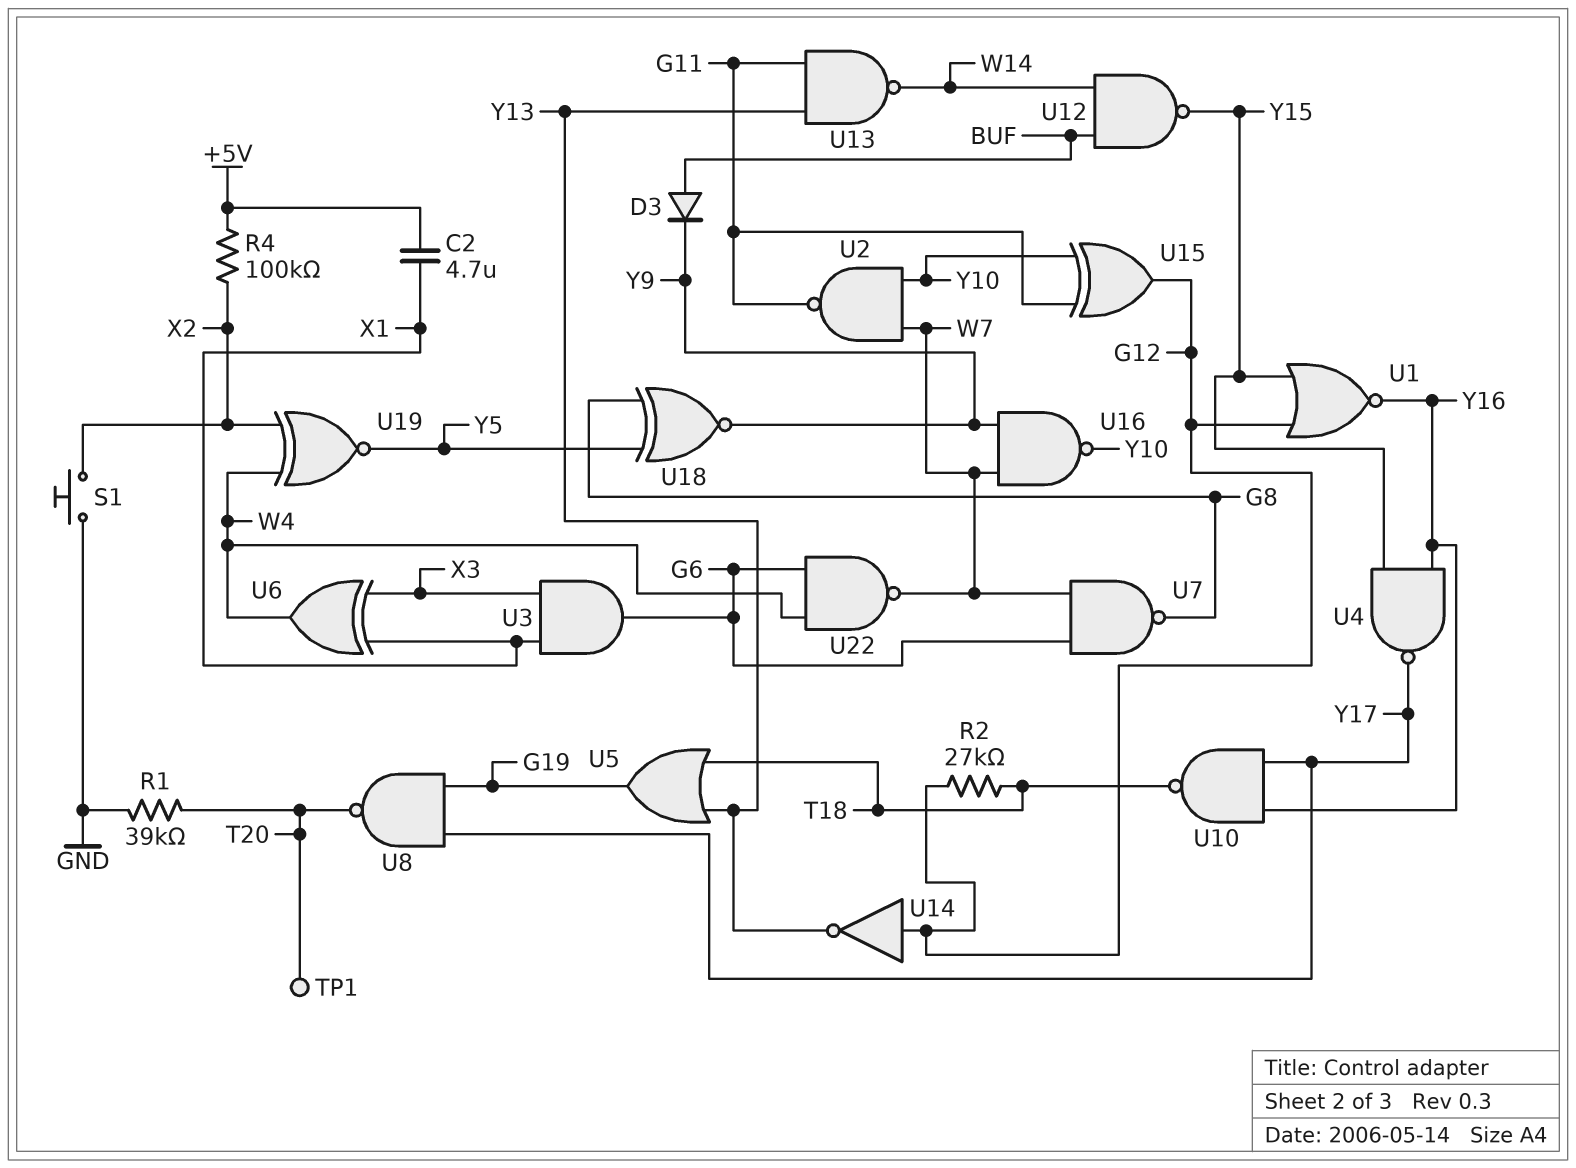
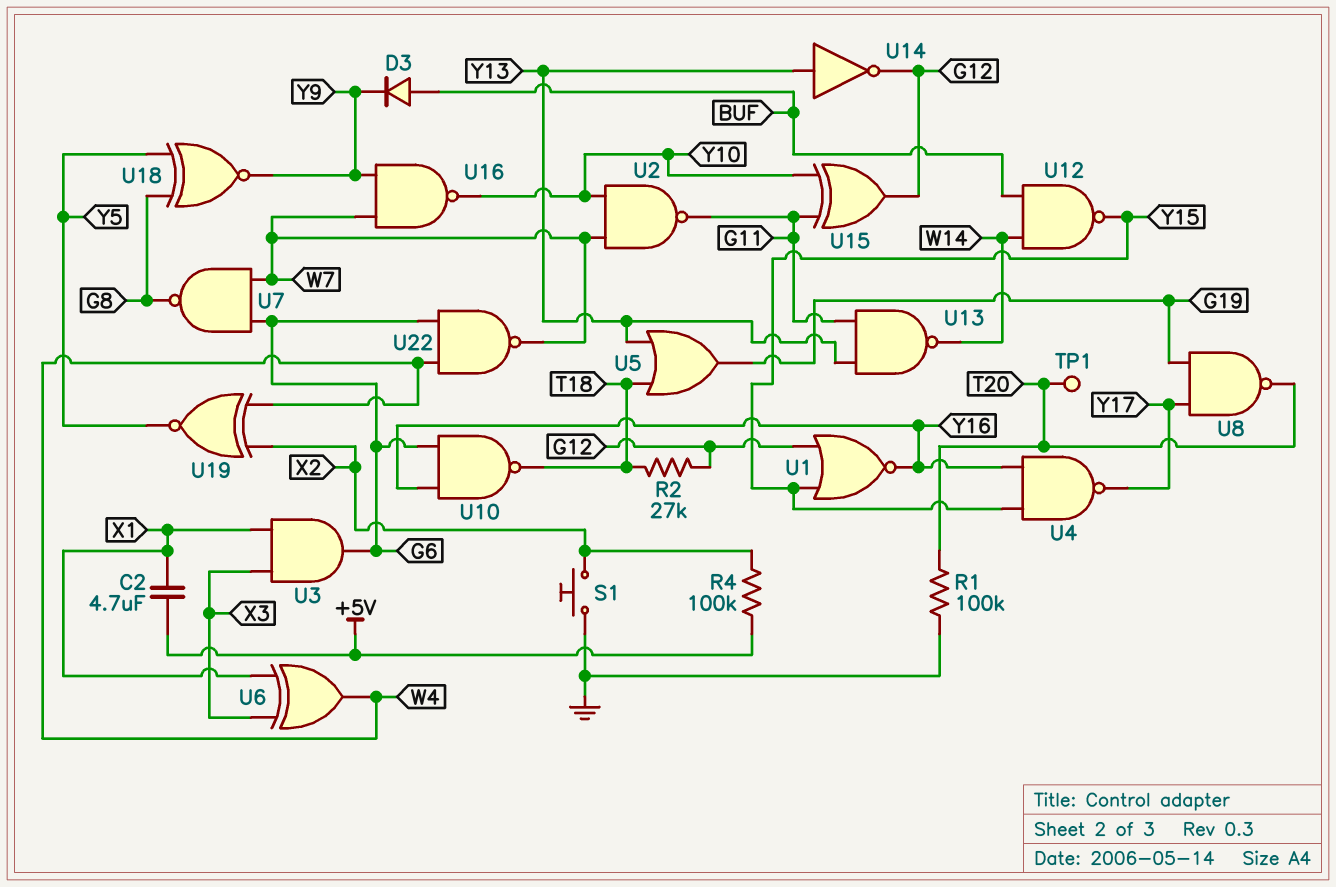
R1: 39k (GND, T20) -> 100k (GND, T20)
U10: NAND (in Y16, in Y17, out T18) -> NAND (in G6, in Y16, out T18)
U14: NOT (in G12, out Y13) -> NOT (in Y13, out G12)

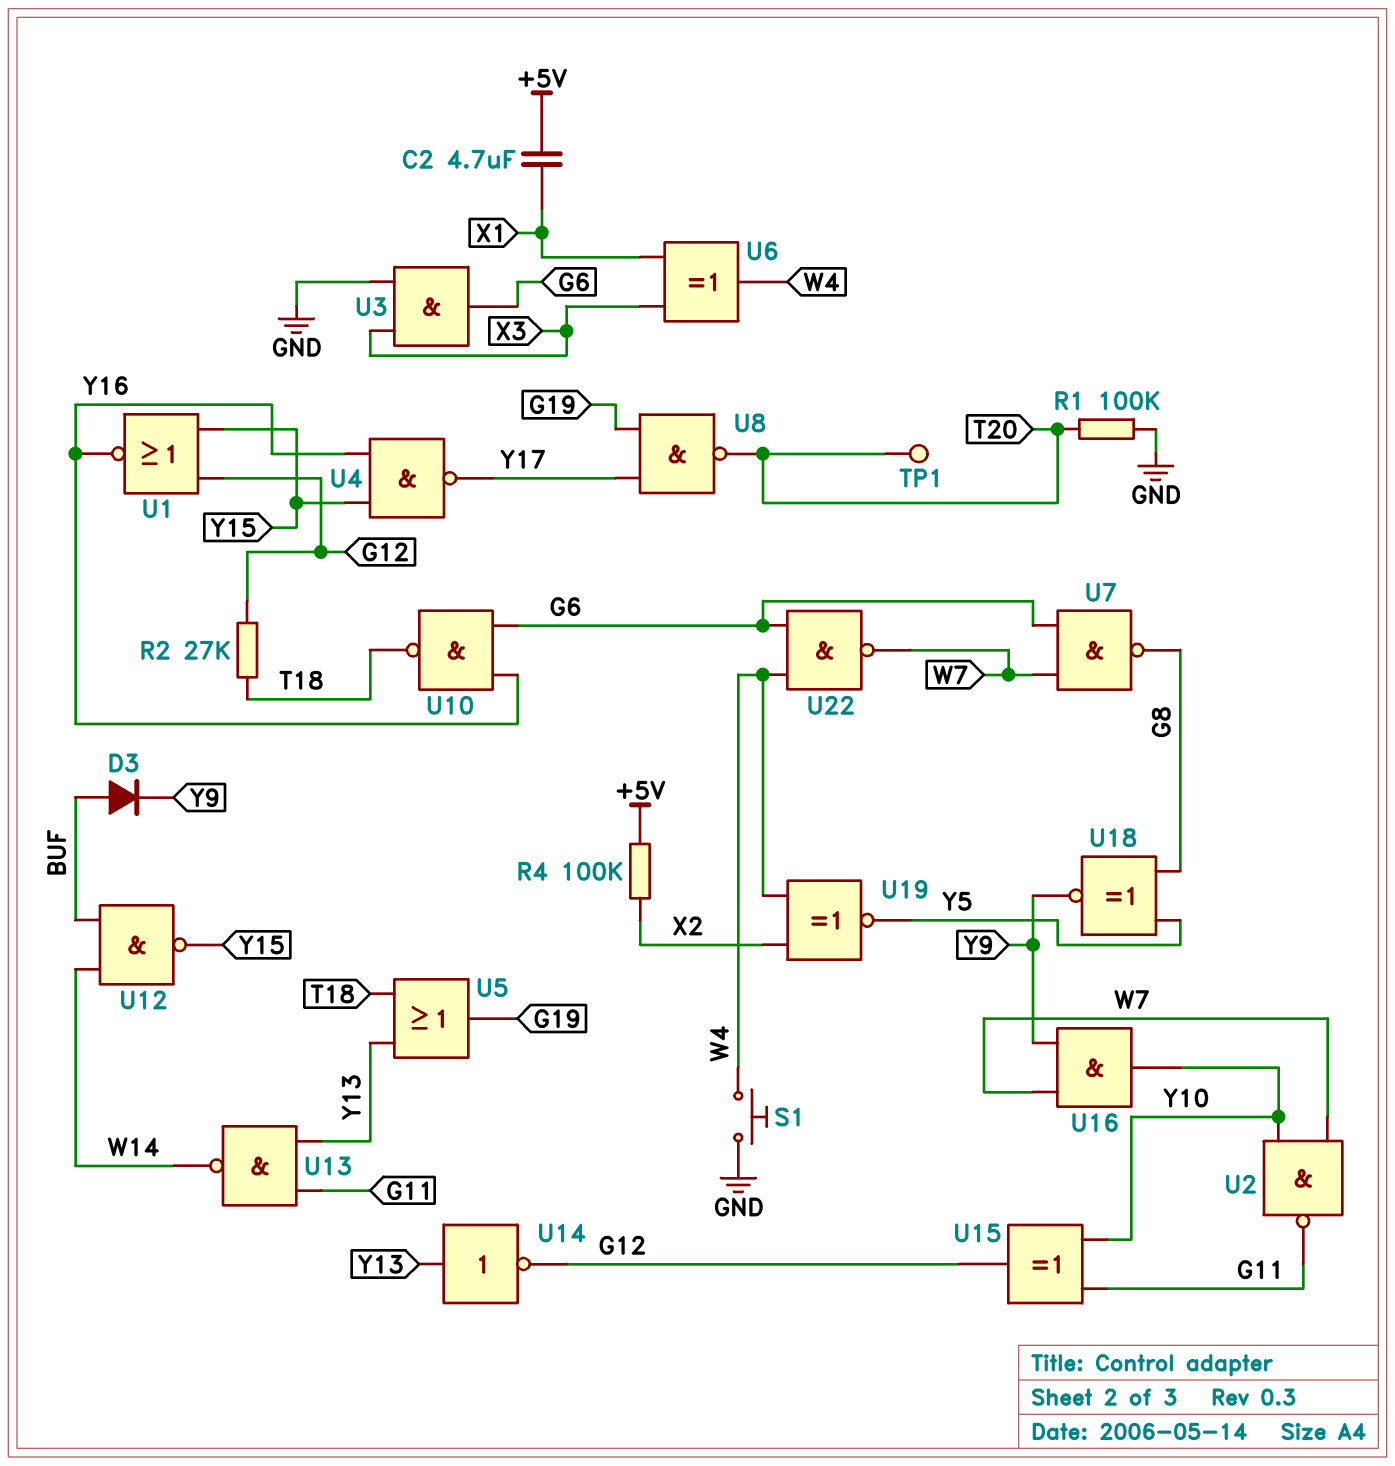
S1: button (GND, X2) -> button (GND, W4)
U3: AND (in X1, in X3, out G6) -> AND (in GND, in X3, out G6)
U16: NAND (in W7, in Y9, out Y10) -> AND (in W7, in Y9, out Y10)

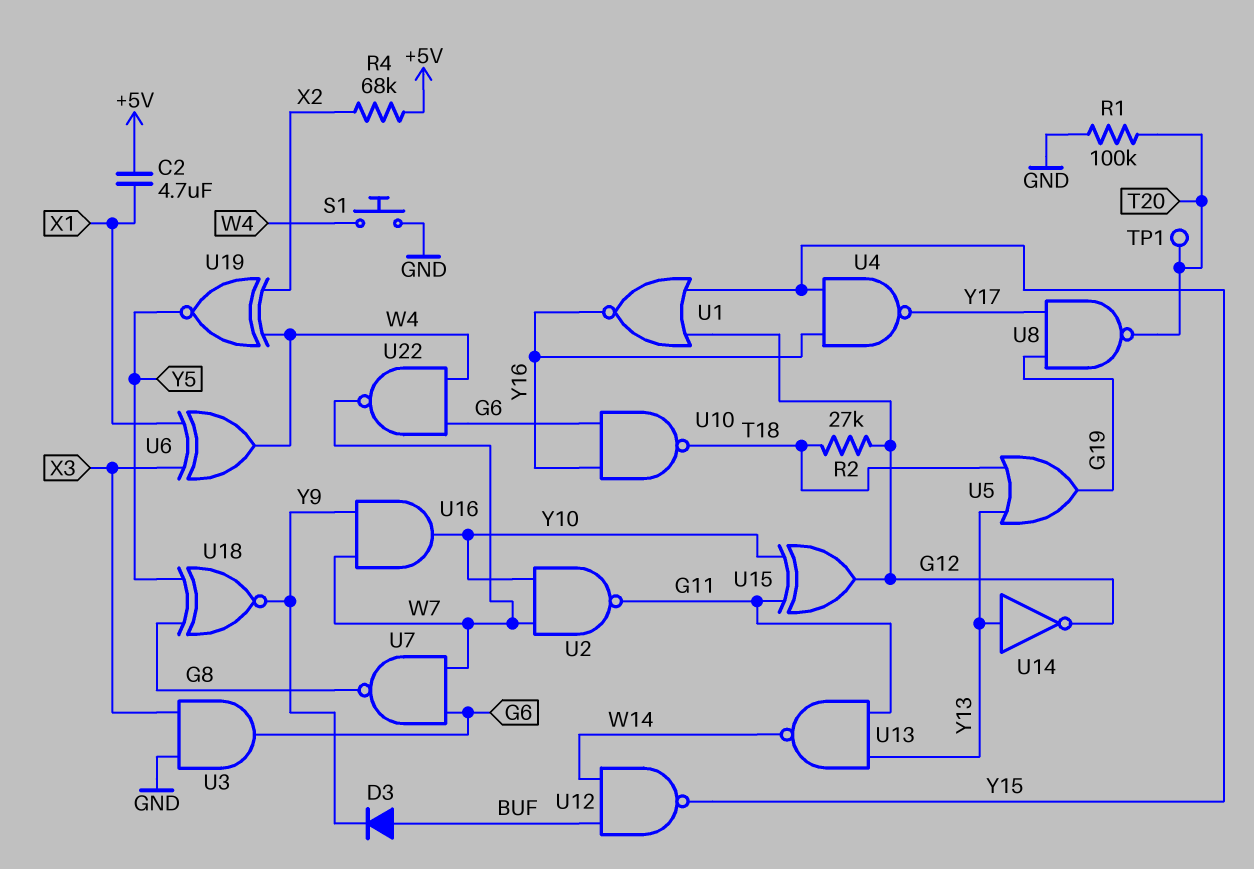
R4: 100k (+5V, X2) -> 68k (+5V, X2)

